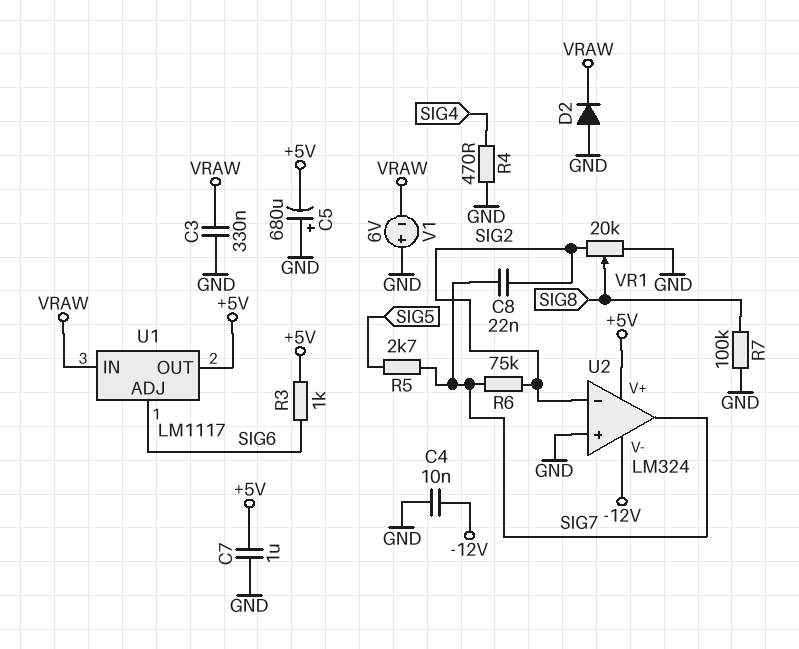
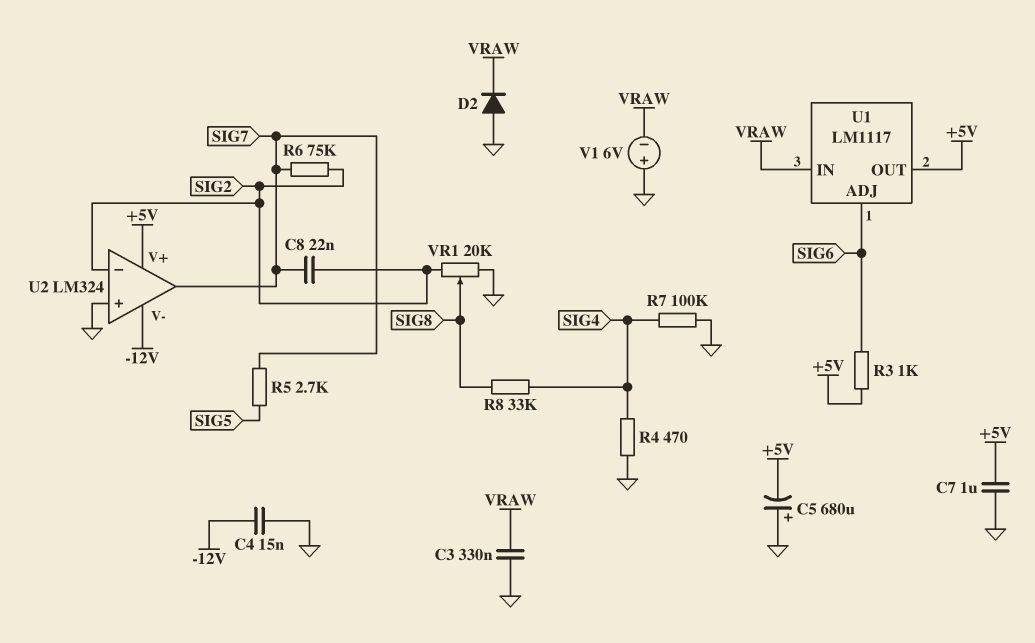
C4: 10nF (-12V, GND) -> 15nF (-12V, GND)
R7: 100k (GND, SIG8) -> 100k (GND, SIG4)
R8: none -> 33k (SIG4, SIG8)

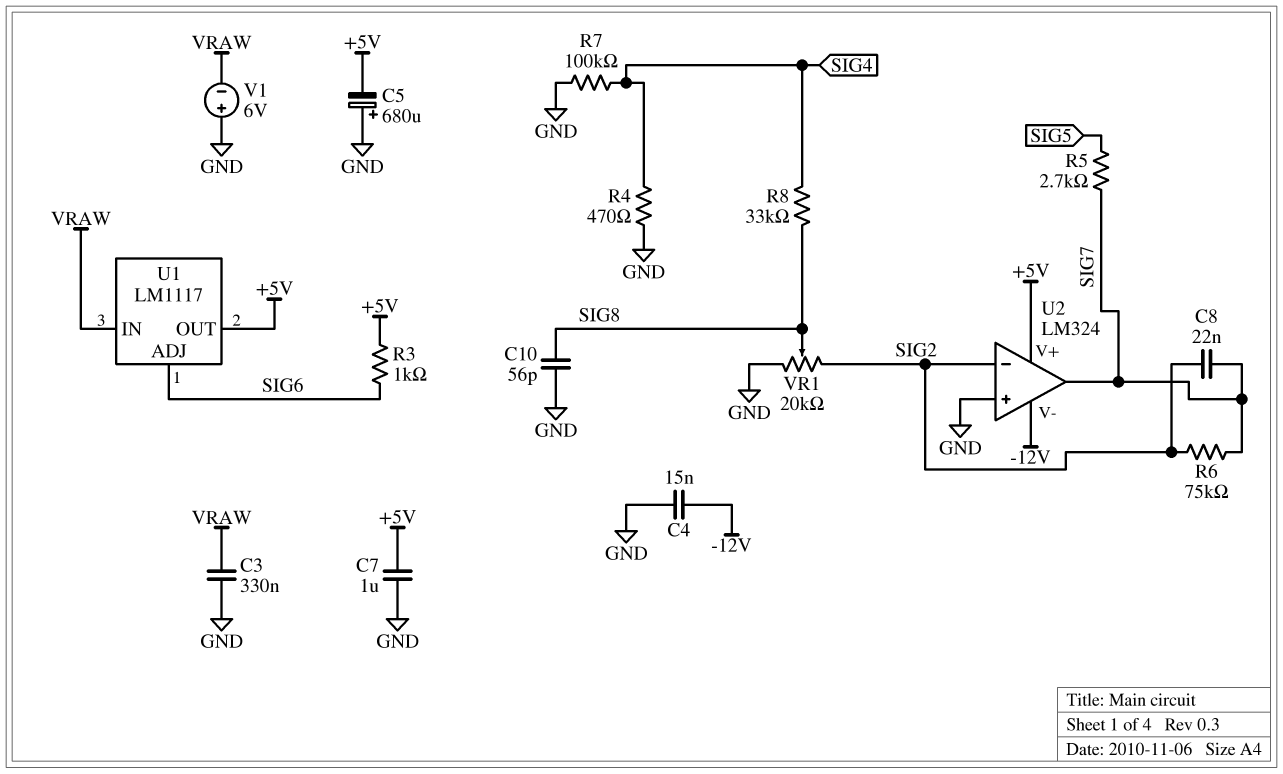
C10: none -> 56pF (GND, SIG8)
D2: diode (A GND, K VRAW) -> none

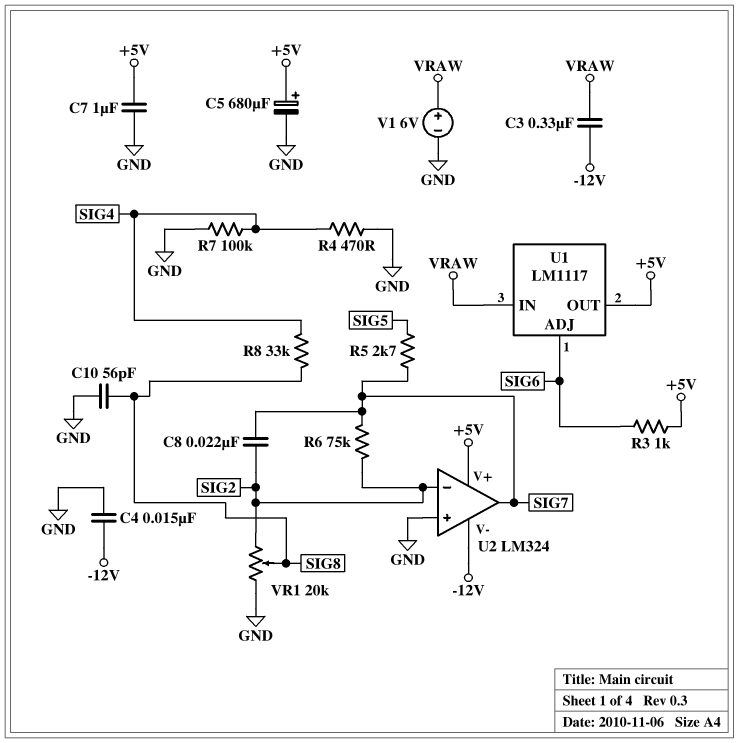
C3: 330nF (GND, VRAW) -> 330nF (-12V, VRAW)
C5: 680uF (plus GND, minus +5V) -> 680uF (plus +5V, minus GND)
V1: 6V (plus GND, minus VRAW) -> 6V (plus VRAW, minus GND)

